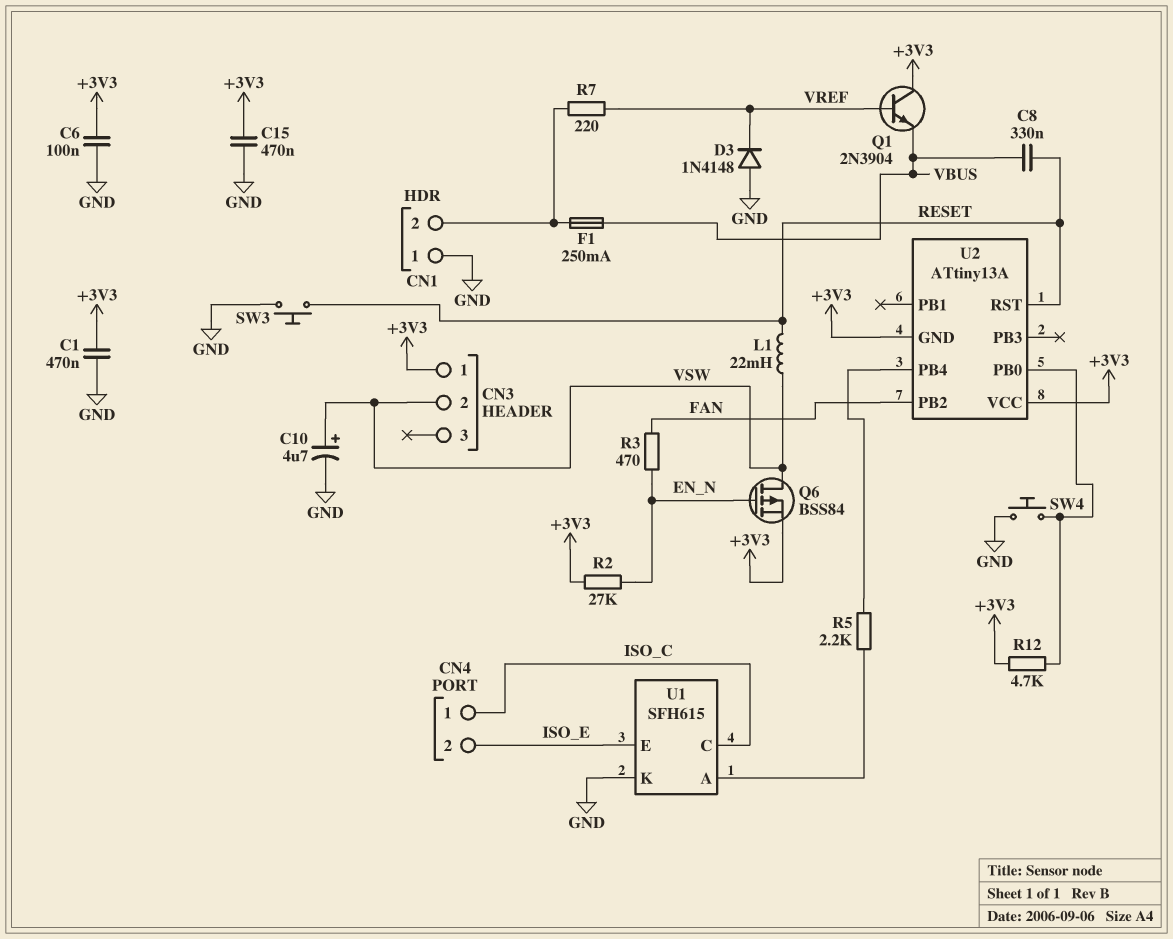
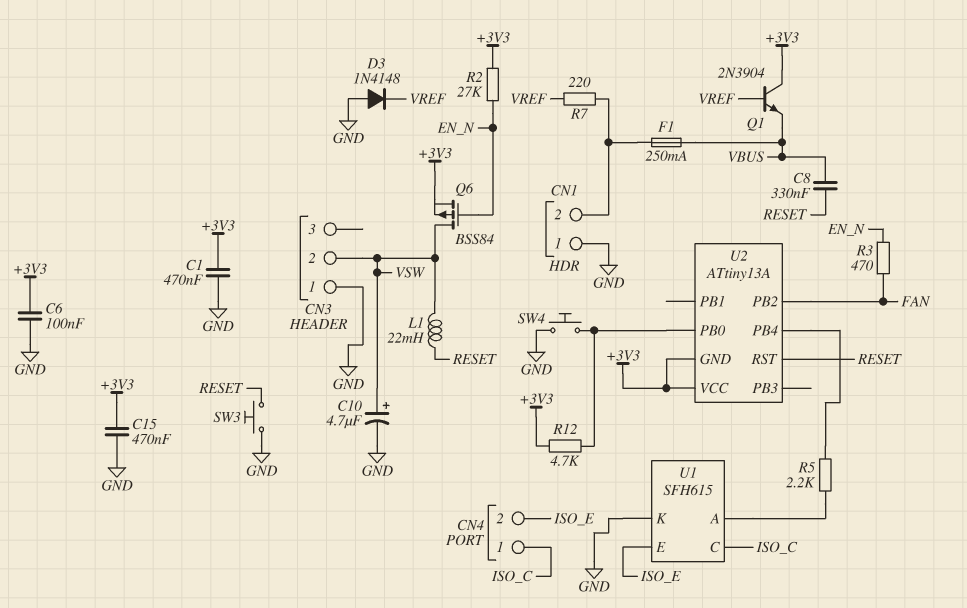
CN3 pin 1: +3V3 -> GND

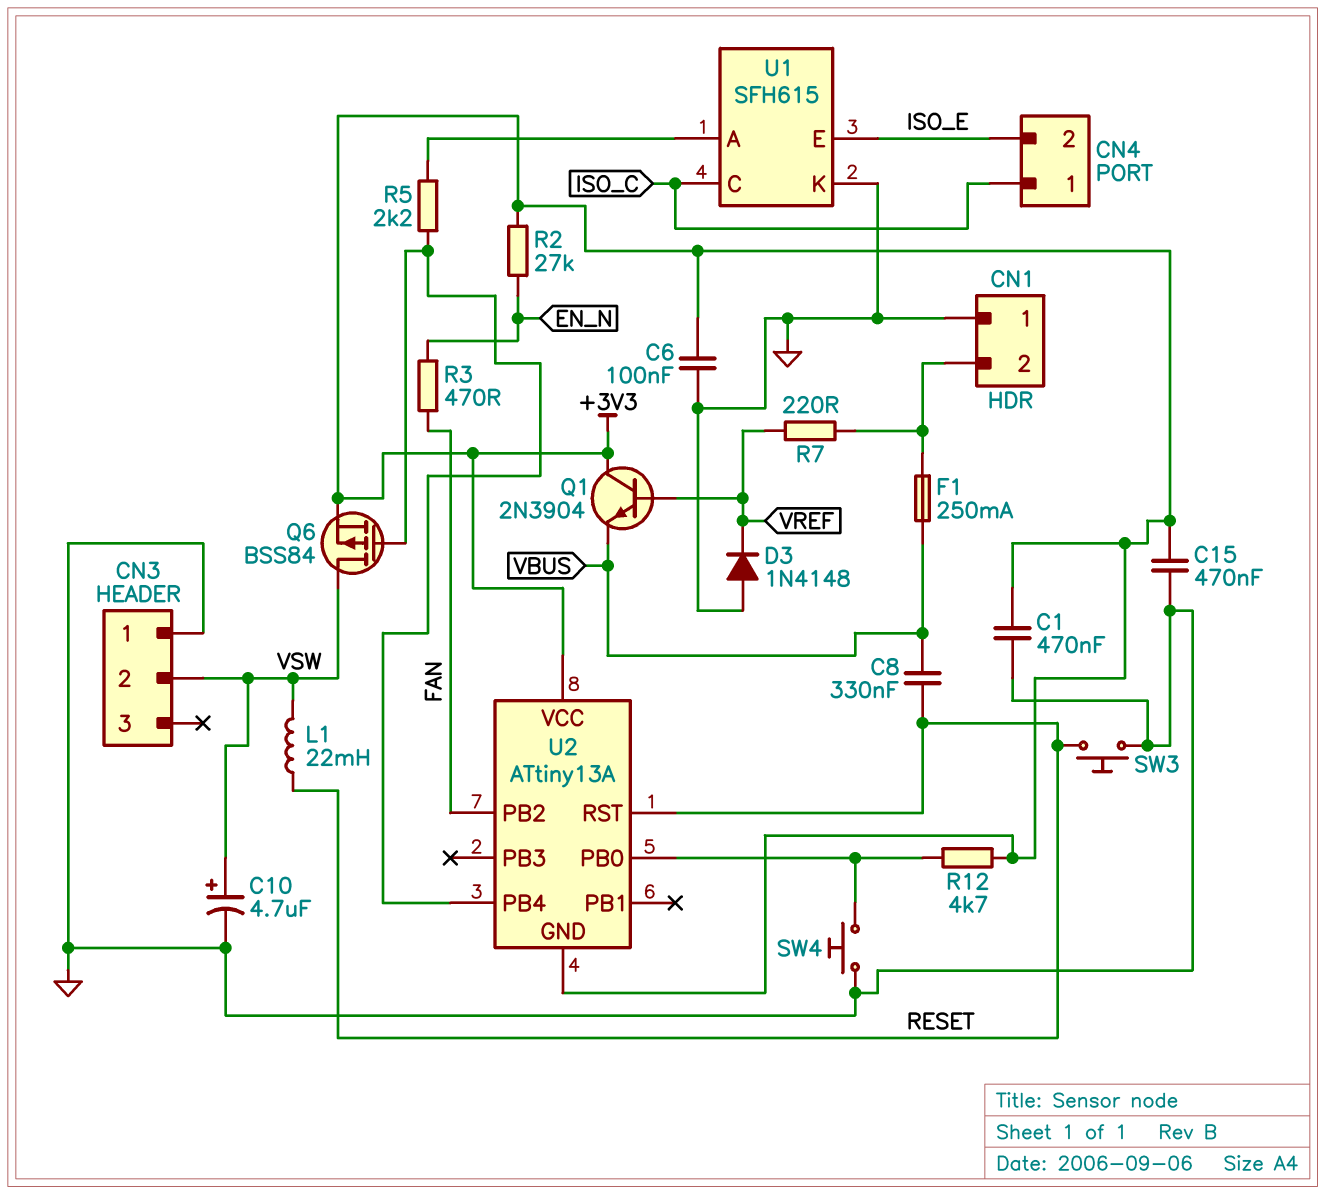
Q6: PMOS BSS84 (G EN_N, D VSW, S +3V3) -> PMOS BSS84 (G U2/PB4, D VSW, S +3V3)

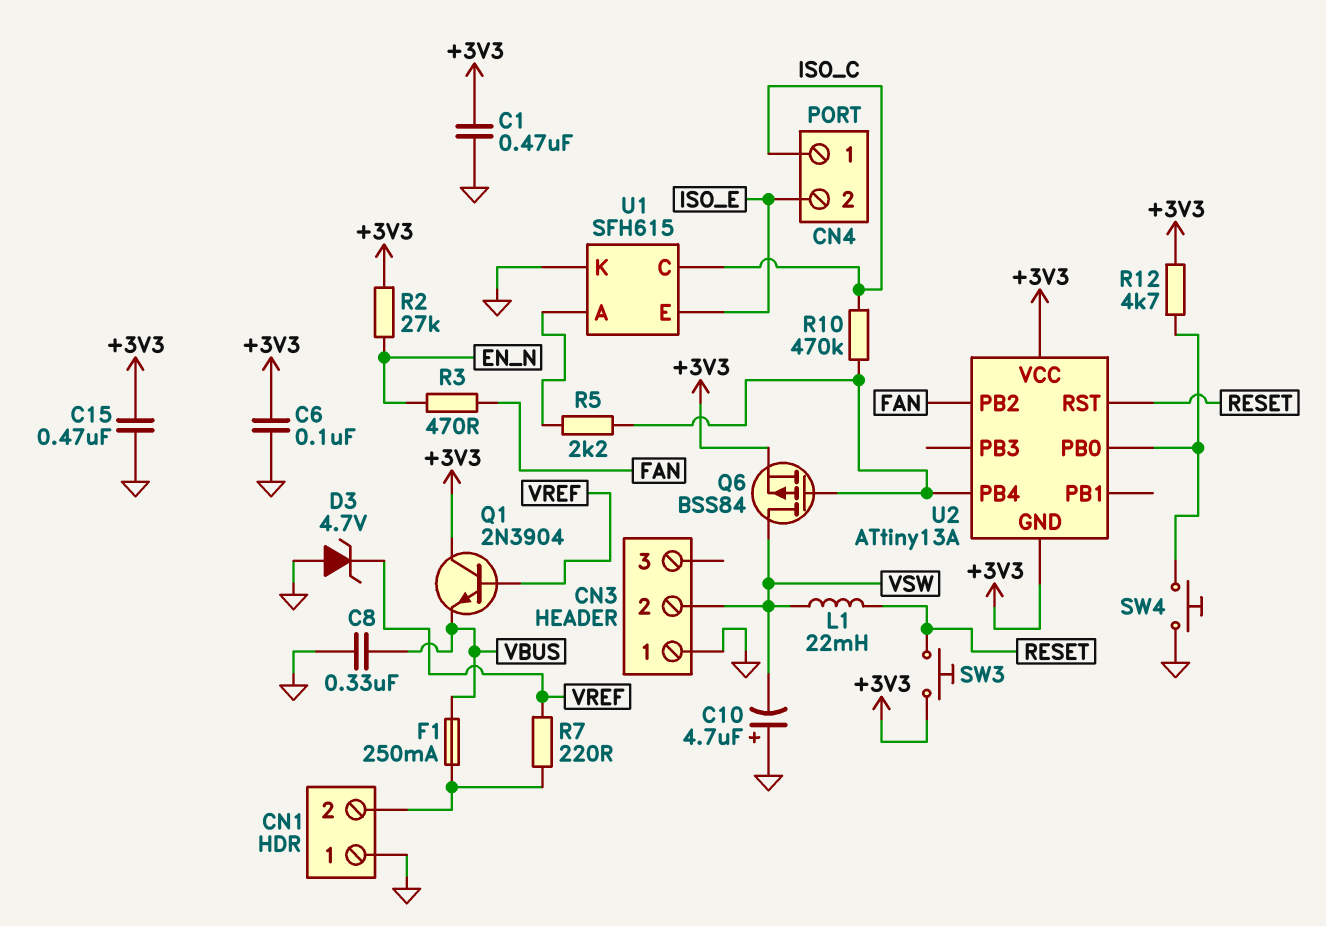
C8: 330nF (RESET, VBUS) -> 330nF (GND, VBUS)
C10: 4.7uF (plus VSW, minus GND) -> 4.7uF (plus GND, minus VSW)
D3: diode 1N4148 (A GND, K VREF) -> zener 4.7V (A GND, K VREF)
R10: none -> 470k (ISO_C, U2/PB4)
SW3: button (GND, RESET) -> button (+3V3, RESET)

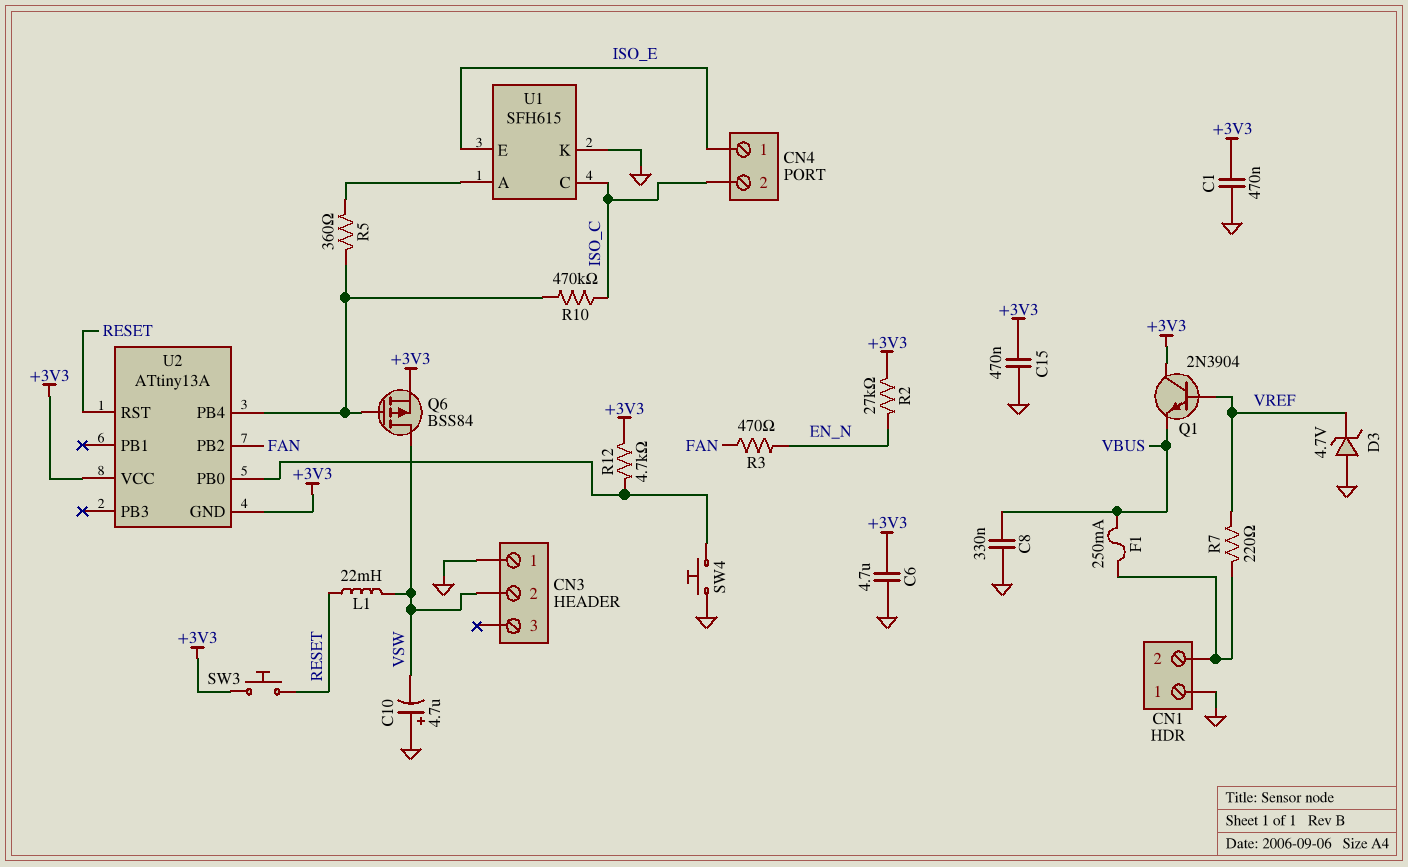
C6: 100nF (+3V3, GND) -> 4.7uF (+3V3, GND)
CN4 pin 1: ISO_C -> ISO_E
CN4 pin 2: ISO_E -> ISO_C
R5: 2.2k (U1/A, U2/PB4) -> 360 (U1/A, U2/PB4)

